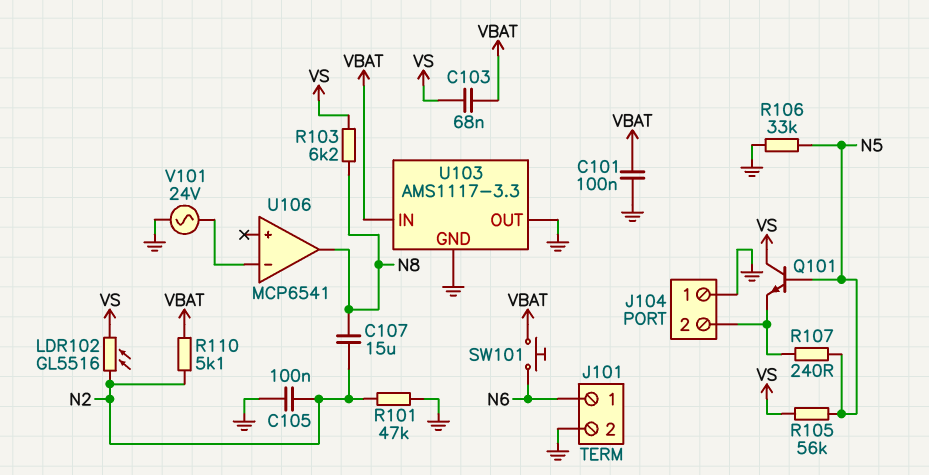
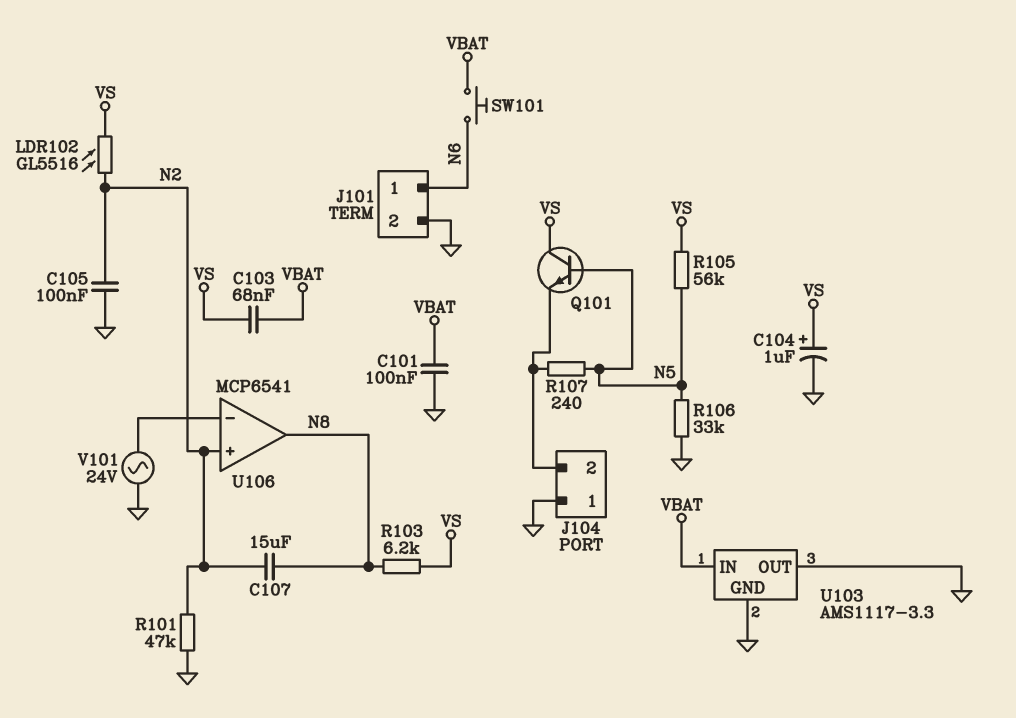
C104: none -> 1uF (plus VS, minus GND)
R110: 5.1k (N2, VBAT) -> none
U106 pin in+: none -> N2

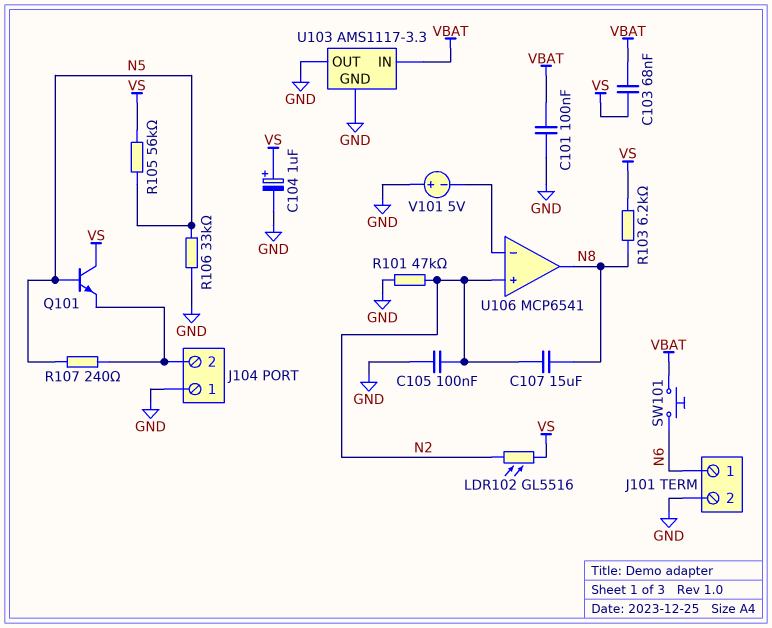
V101: AC 24V (GND, U106/in-) -> 5V (plus GND, minus U106/in-)

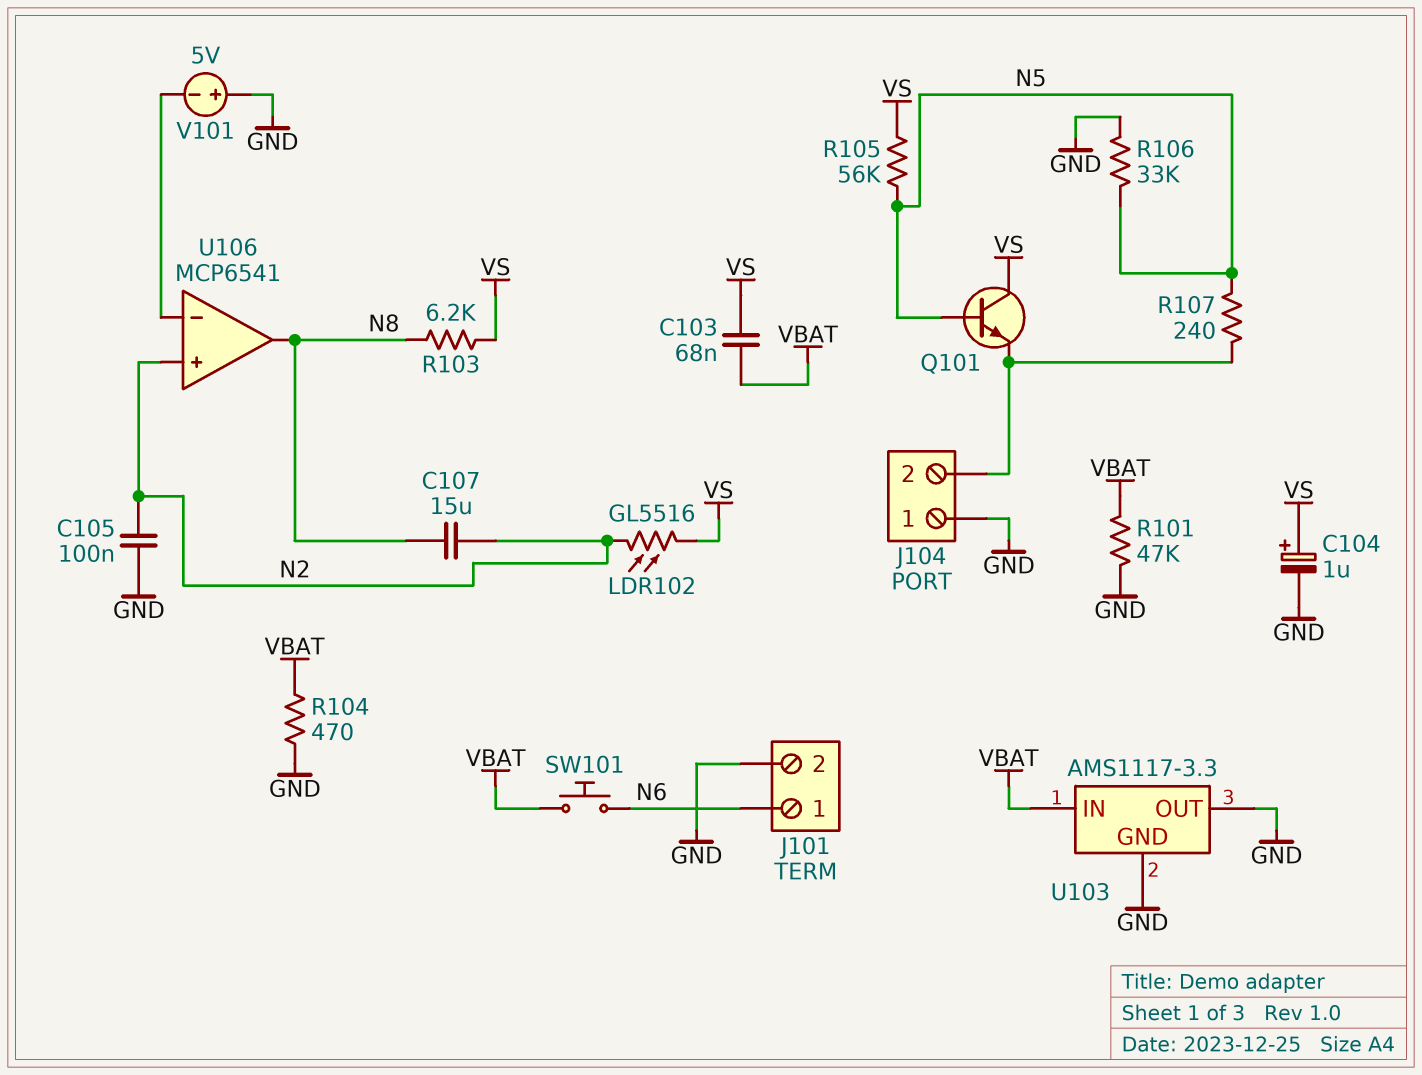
C101: 100nF (GND, VBAT) -> none
R101: 47k (GND, N2) -> 47k (GND, VBAT)
R104: none -> 470 (GND, VBAT)

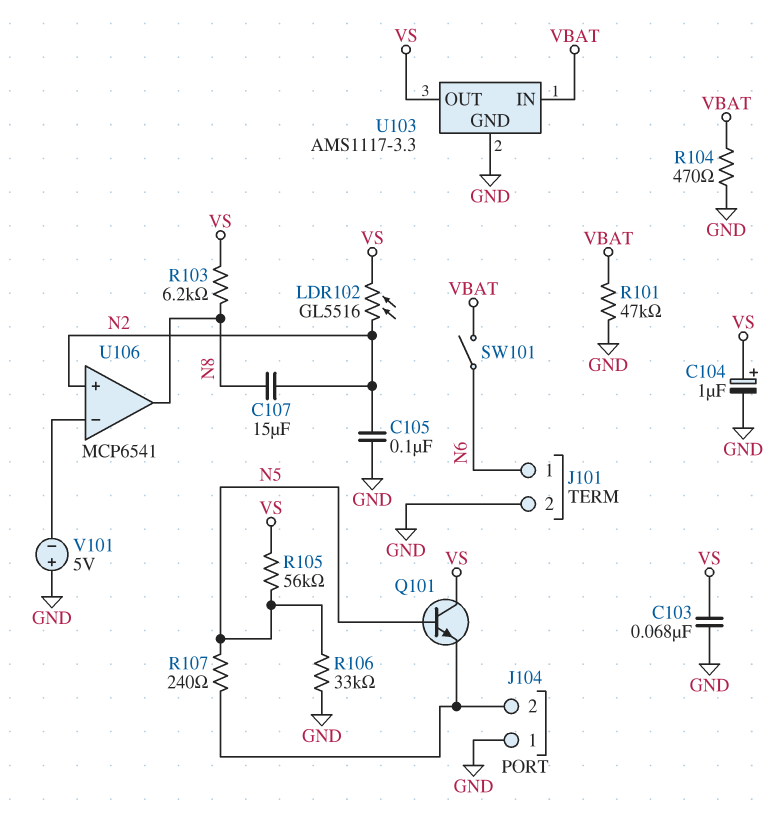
C103: 68nF (VBAT, VS) -> 68nF (GND, VS)
SW101: button (N6, VBAT) -> switch (N6, VBAT)
U103 pin OUT: GND -> VS

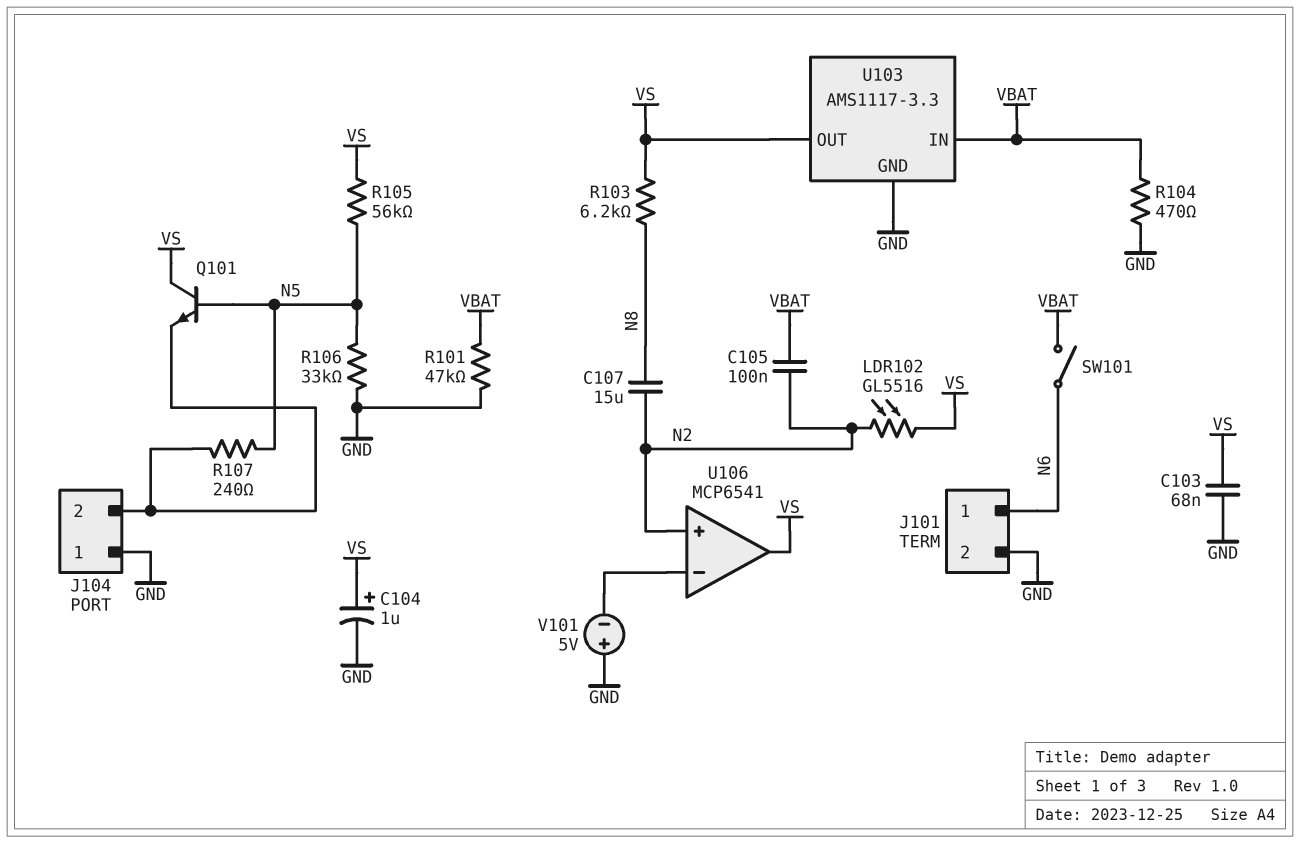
C105: 100nF (GND, N2) -> 100nF (N2, VBAT)
U106 pin out: N8 -> VS

